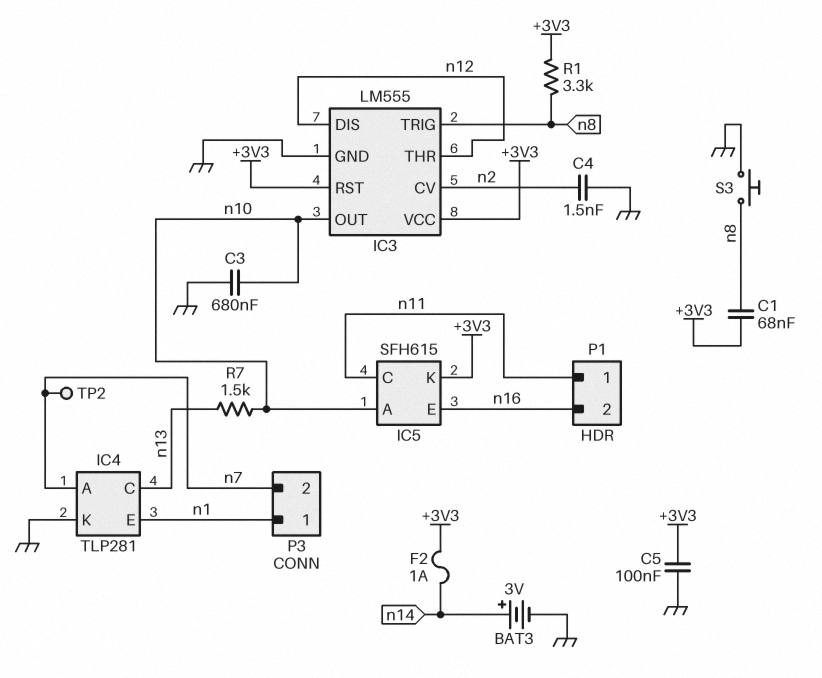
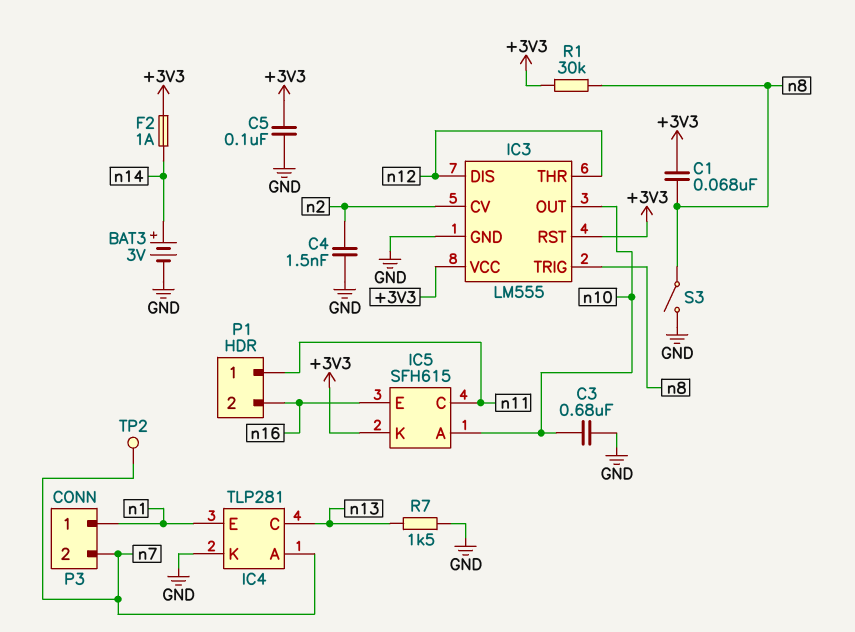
R1: 3.3k (+3V3, n8) -> 30k (+3V3, n8)
R7: 1.5k (n10, n13) -> 1.5k (GND, n13)
S3: button (GND, n8) -> switch (GND, n8)

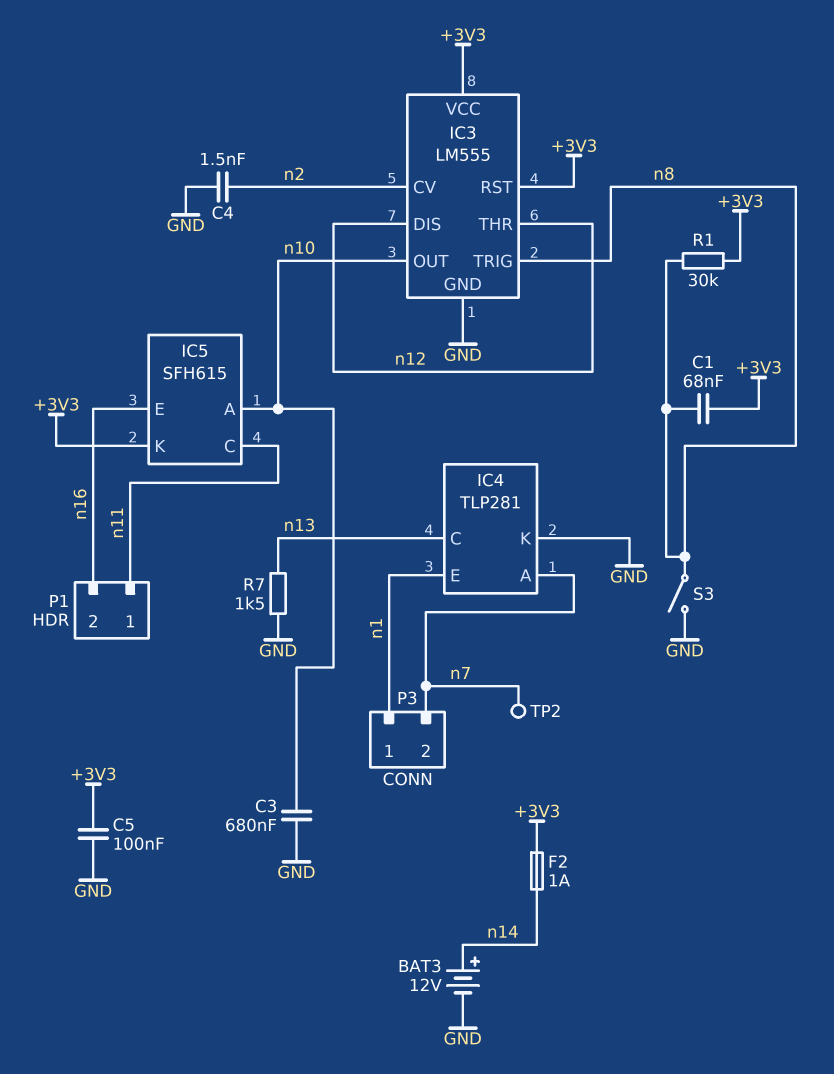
BAT3: 3V (plus n14, minus GND) -> 12V (plus n14, minus GND)

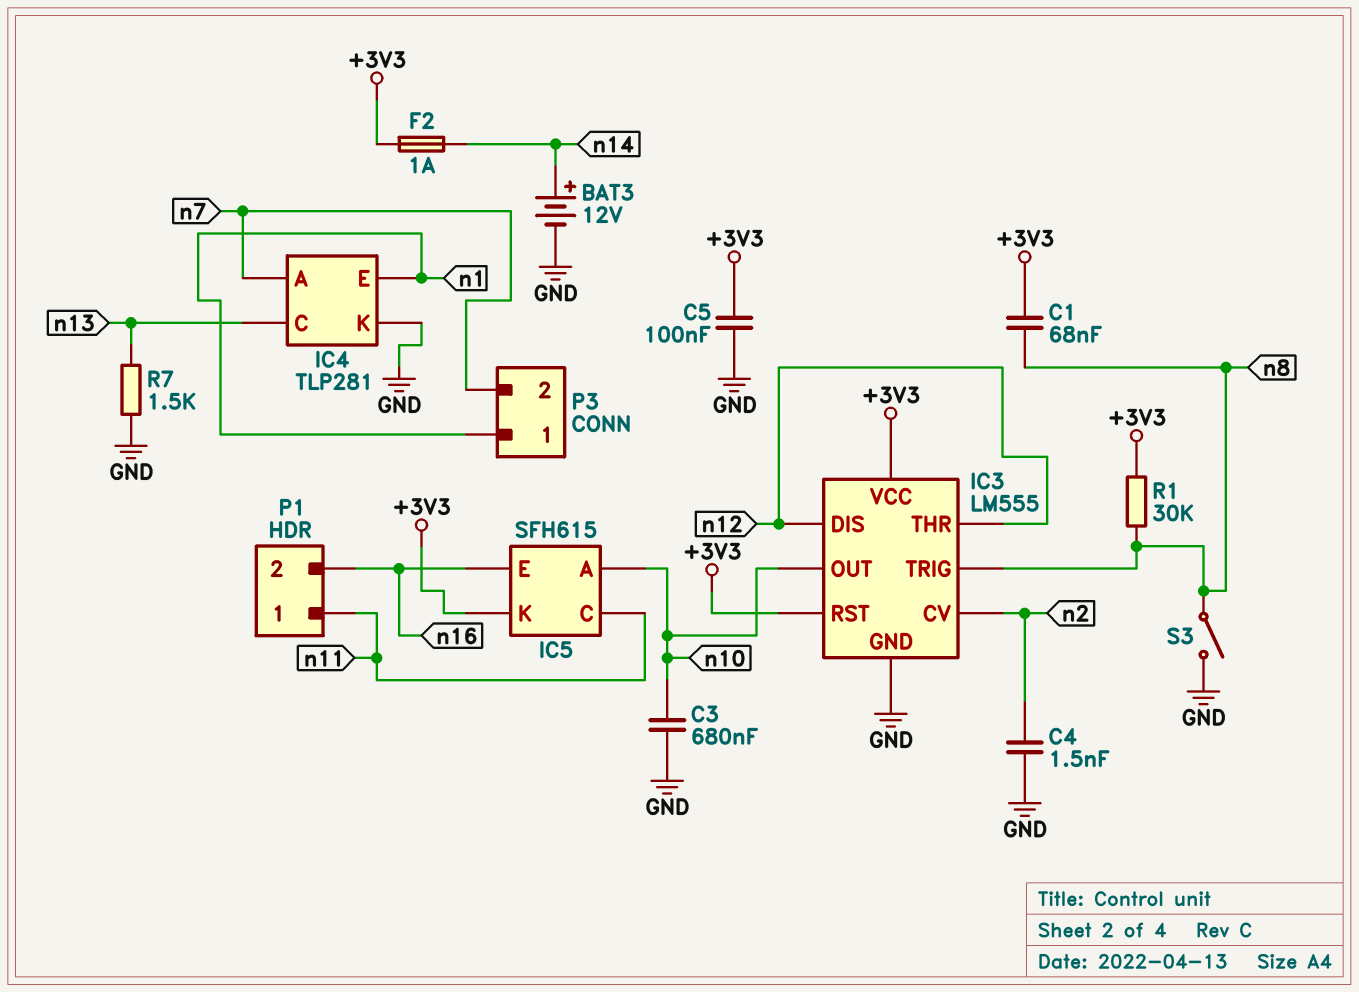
TP2: test point (n7) -> none

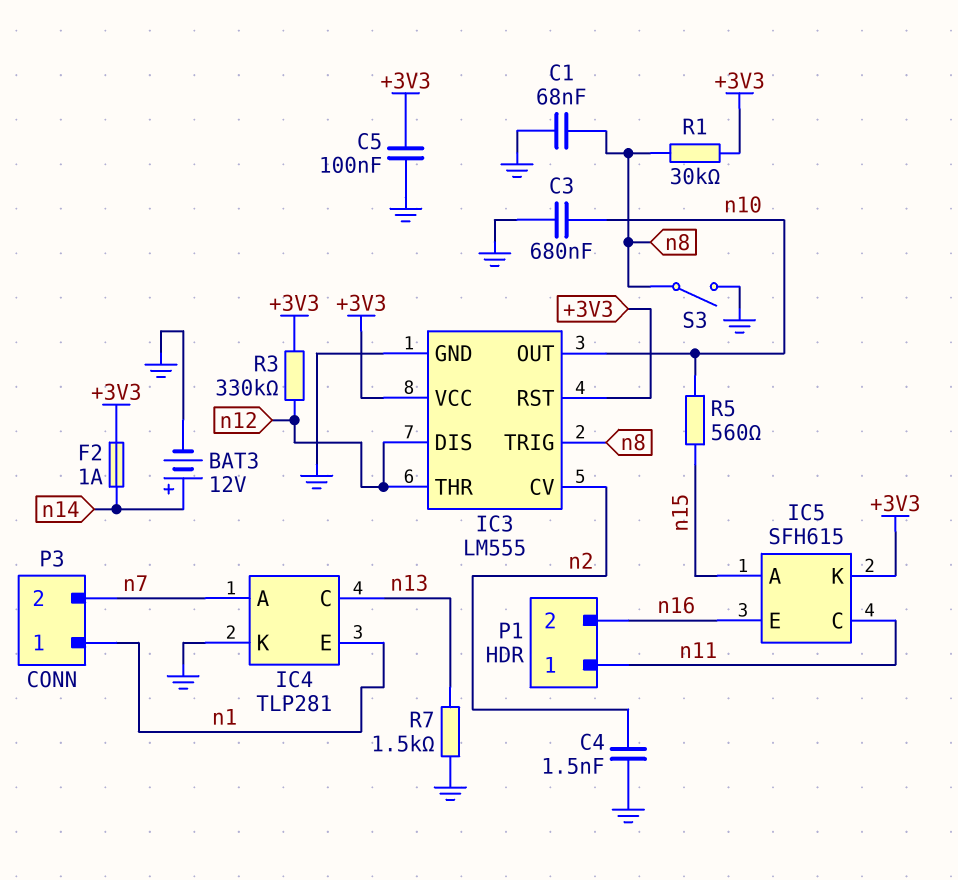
C1: 68nF (+3V3, n8) -> 68nF (GND, n8)
IC5 pin A: n10 -> n15
R3: none -> 330k (+3V3, n12)
R5: none -> 560 (n10, n15)

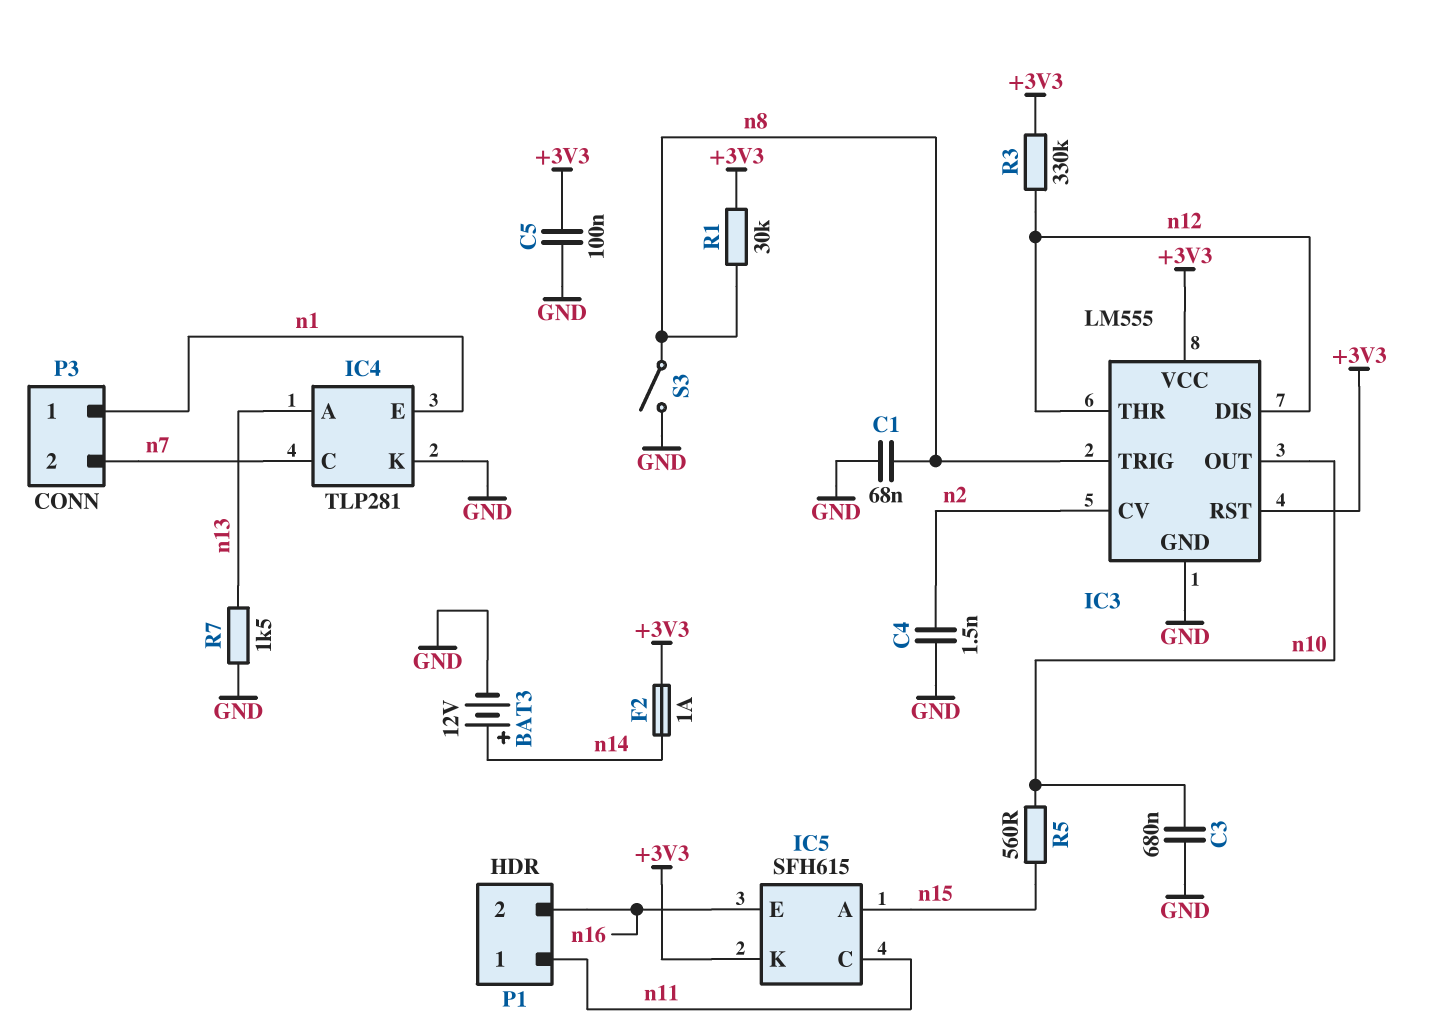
IC4 pin A: n7 -> n13
IC4 pin C: n13 -> n7

